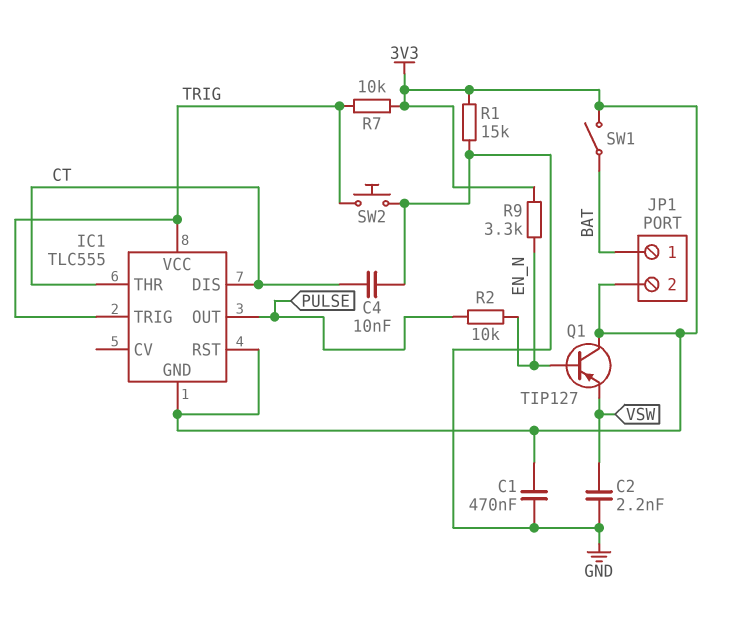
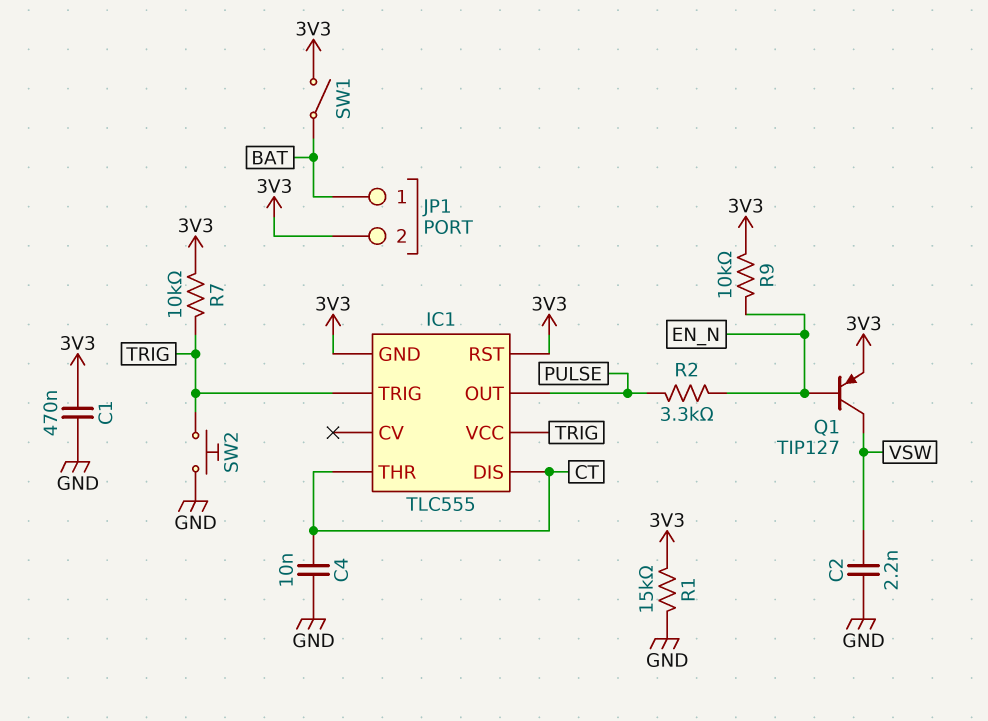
Q1: PNP TIP127 (B EN_N, C 3V3, E VSW) -> PNP TIP127 (B EN_N, C VSW, E 3V3)
R2: 10k (EN_N, PULSE) -> 3.3k (EN_N, PULSE)
R9: 3.3k (3V3, EN_N) -> 10k (3V3, EN_N)

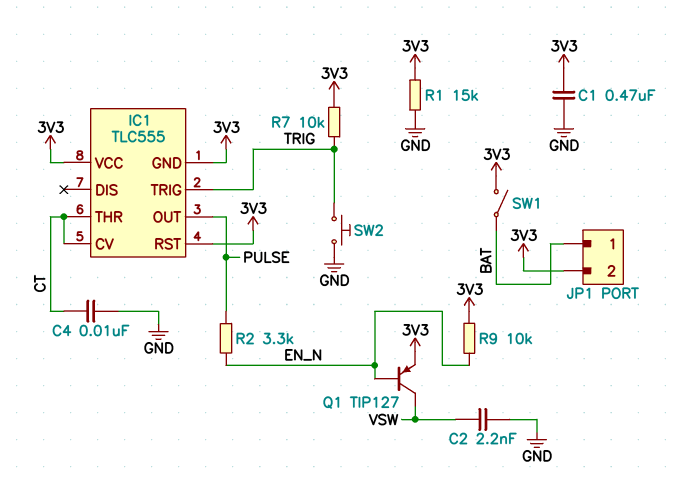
IC1 pin CV: none -> CT
IC1 pin DIS: CT -> none
IC1 pin VCC: TRIG -> 3V3

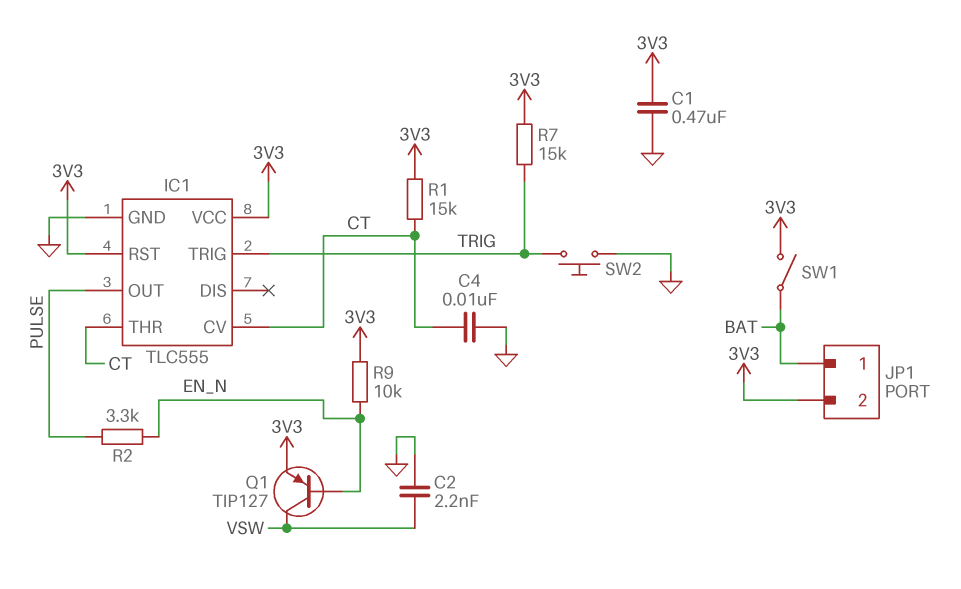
IC1 pin GND: 3V3 -> GND
R1: 15k (3V3, GND) -> 15k (3V3, CT)
R7: 10k (3V3, TRIG) -> 15k (3V3, TRIG)

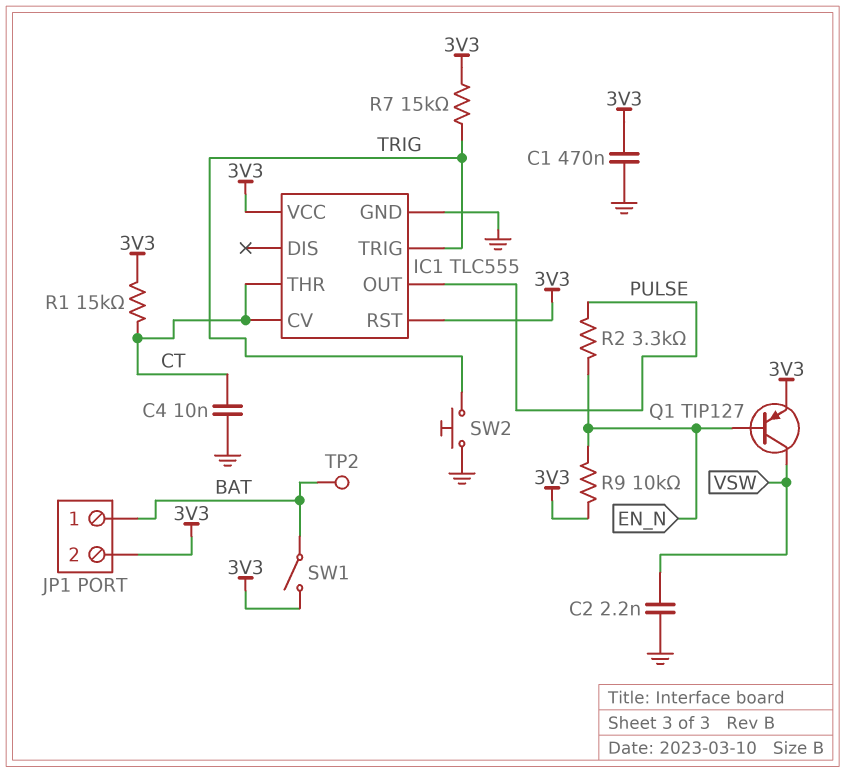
TP2: none -> test point (BAT)

